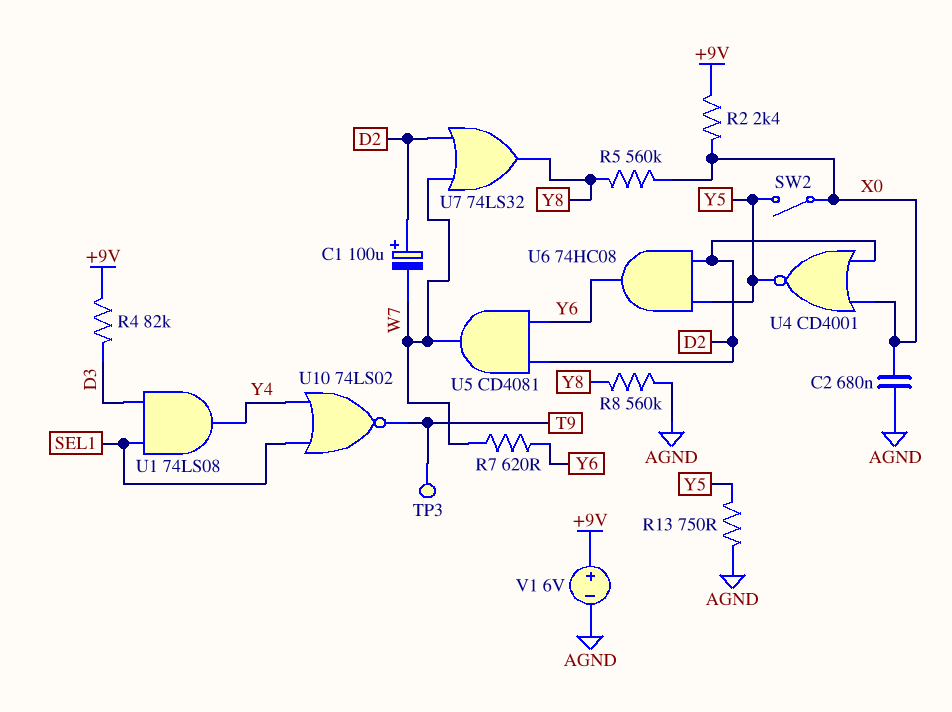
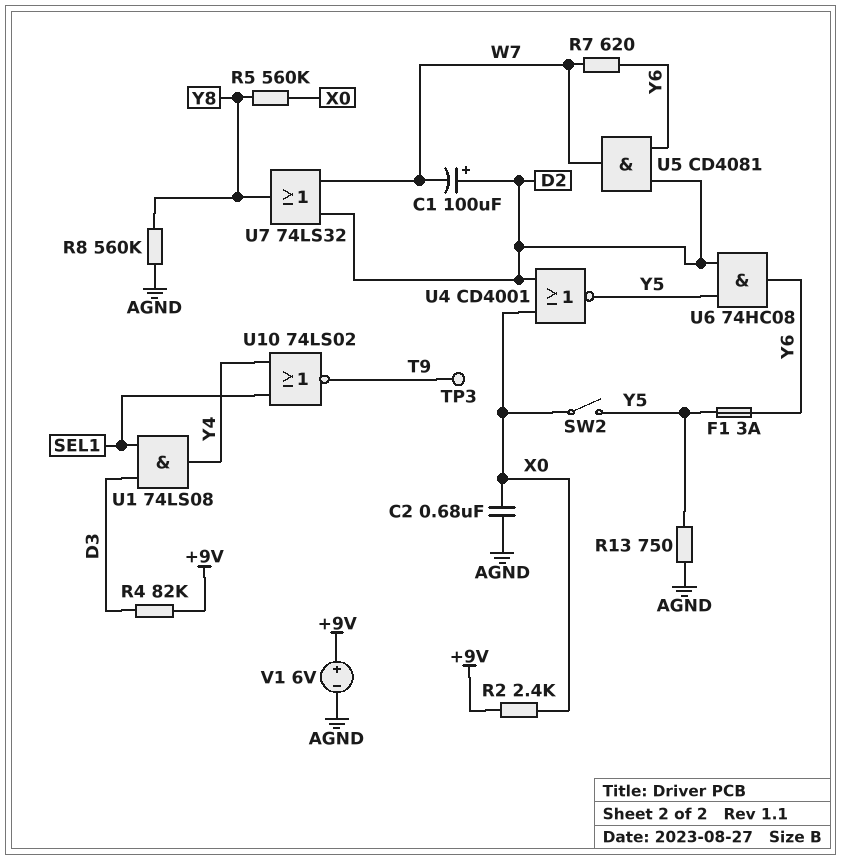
F1: none -> 3A (Y5, Y6)

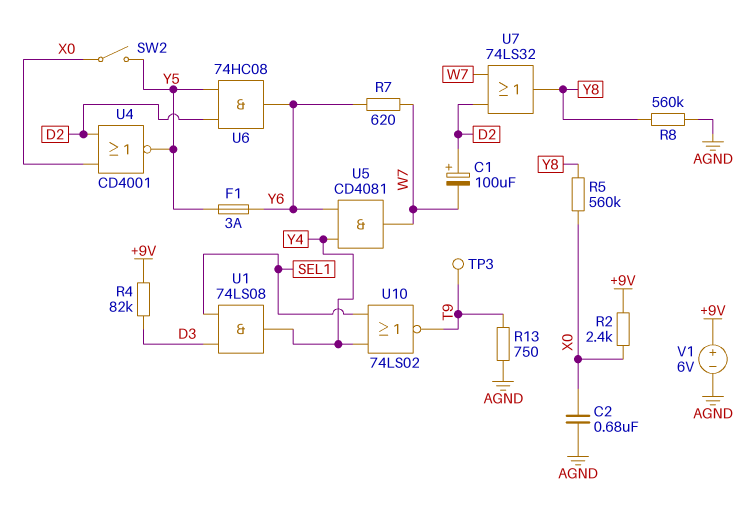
R13: 750 (AGND, Y5) -> 750 (AGND, T9)
U5: AND CD4081 (in D2, in Y6, out W7) -> AND CD4081 (in Y4, in Y6, out W7)

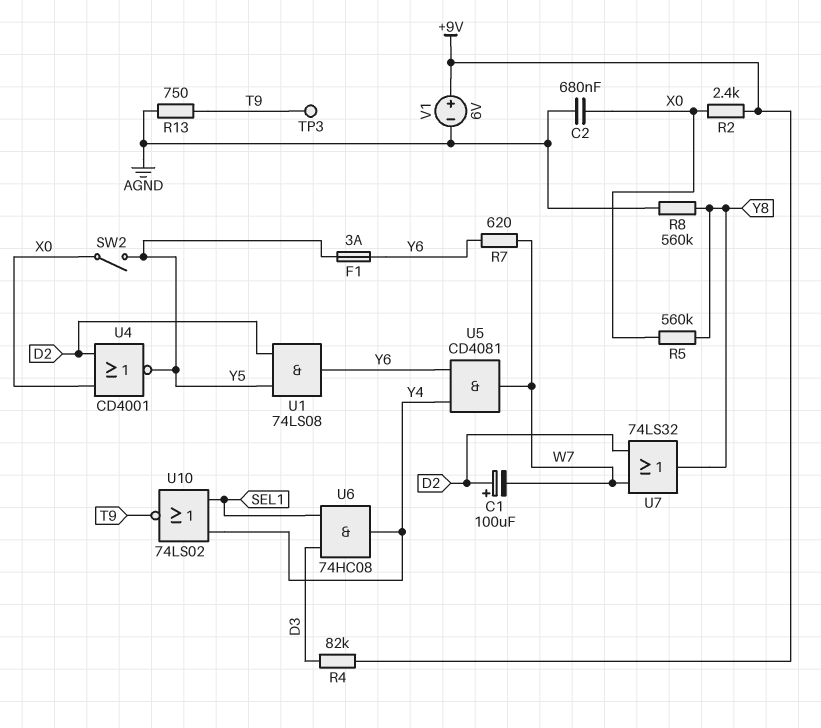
U1: AND 74LS08 (in D3, in SEL1, out Y4) -> AND 74LS08 (in D2, in Y5, out Y6)
U6: AND 74HC08 (in D2, in Y5, out Y6) -> AND 74HC08 (in D3, in SEL1, out Y4)

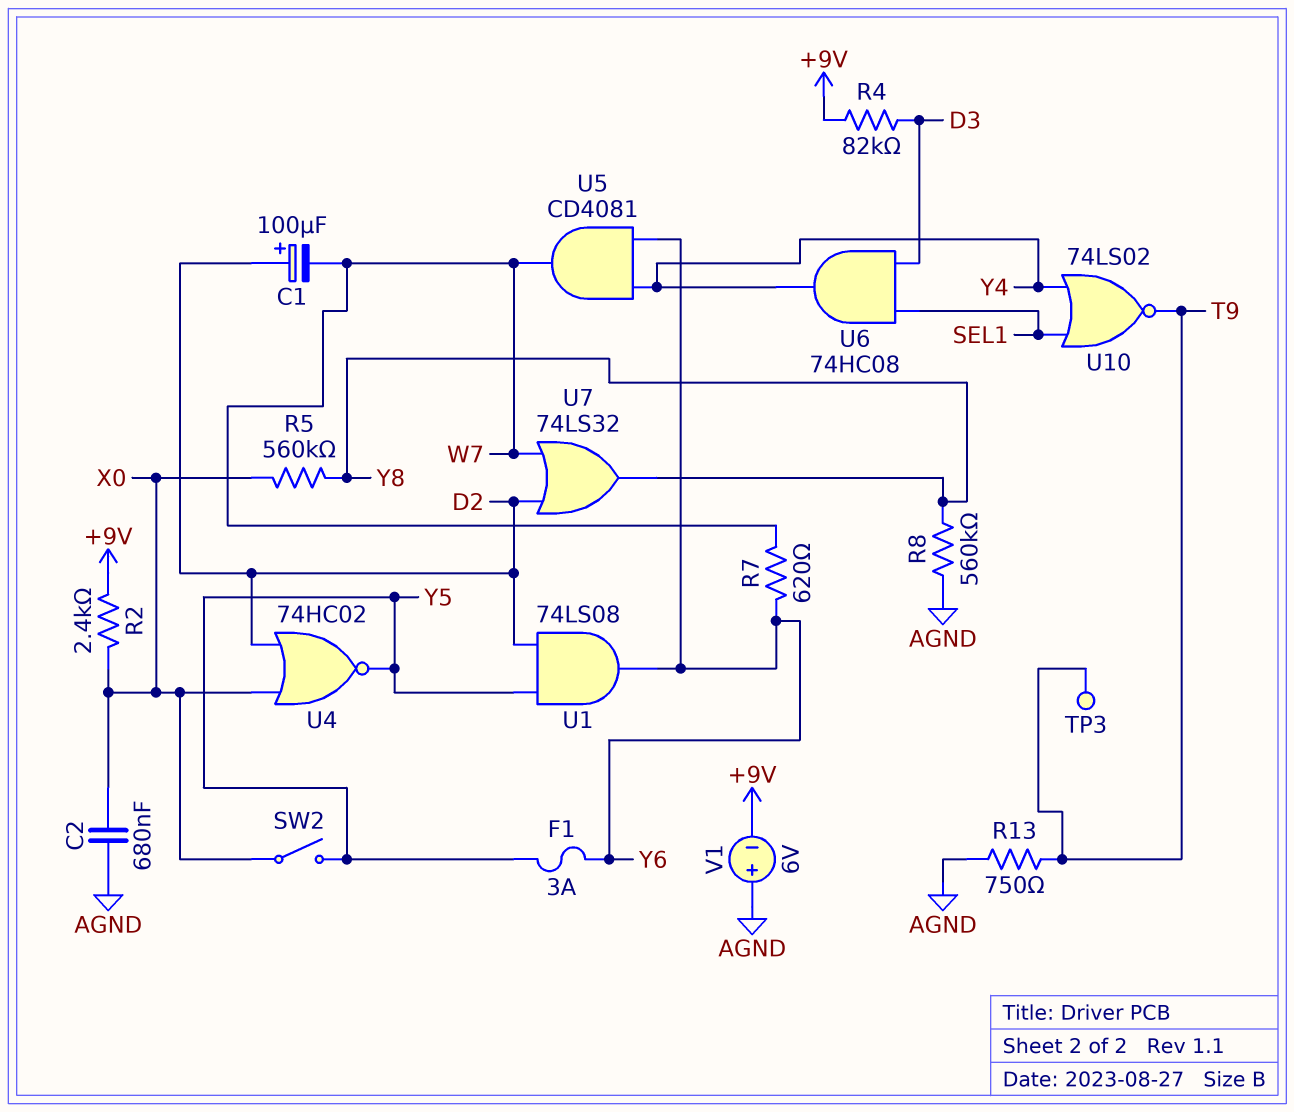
U4: NOR CD4001 (in D2, in X0, out Y5) -> NOR 74HC02 (in D2, in X0, out Y5)
V1: 6V (plus +9V, minus AGND) -> 6V (plus AGND, minus +9V)

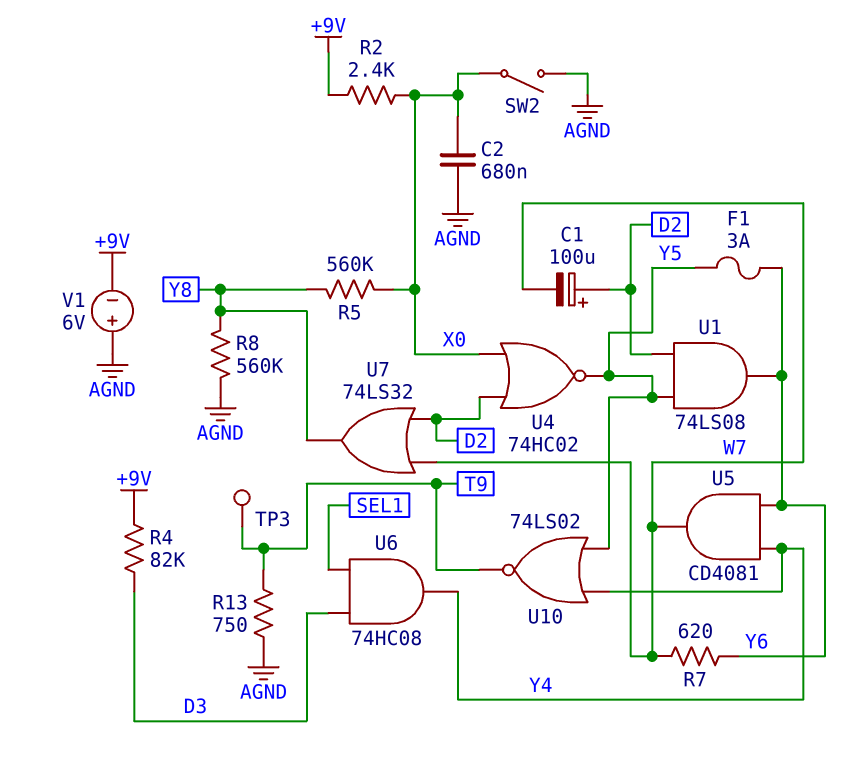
SW2: switch (X0, Y5) -> switch (AGND, X0)
U10: NOR 74LS02 (in SEL1, in Y4, out T9) -> NOR 74LS02 (in Y4, in Y5, out T9)

